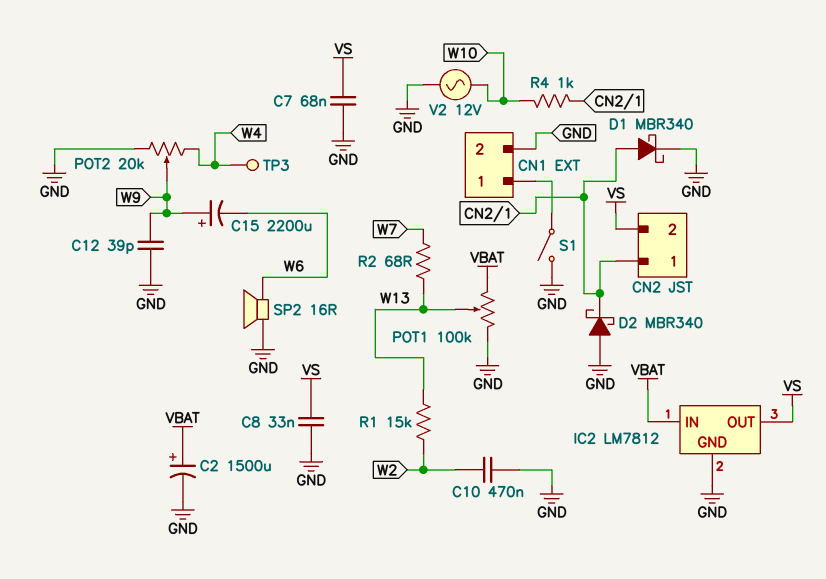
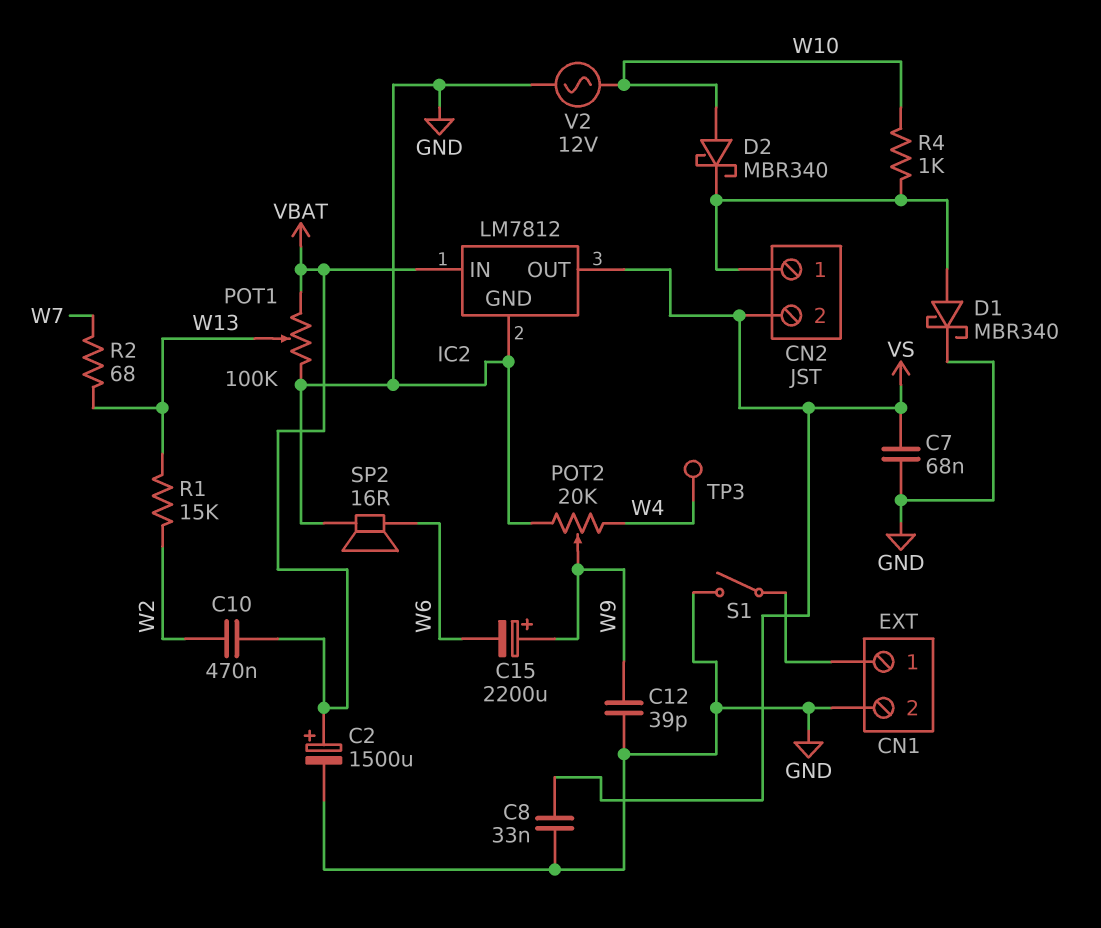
C10: 470nF (GND, W2) -> 470nF (VBAT, W2)
D2: schottky MBR340 (A GND, K CN2/1) -> schottky MBR340 (A W10, K CN2/1)

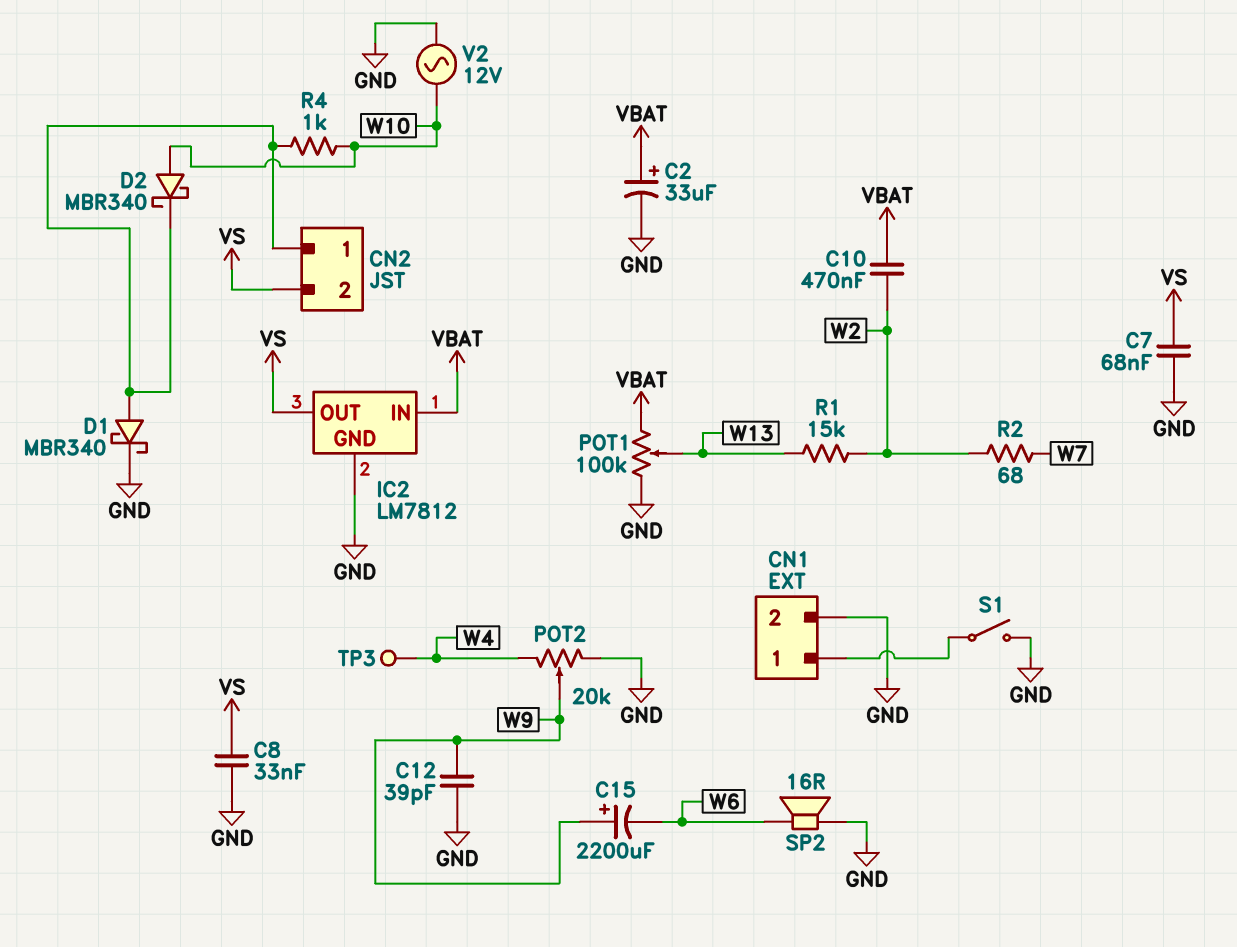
C2: 1500uF (plus VBAT, minus GND) -> 33uF (plus VBAT, minus GND)
R2: 68 (W7, W13) -> 68 (W2, W7)

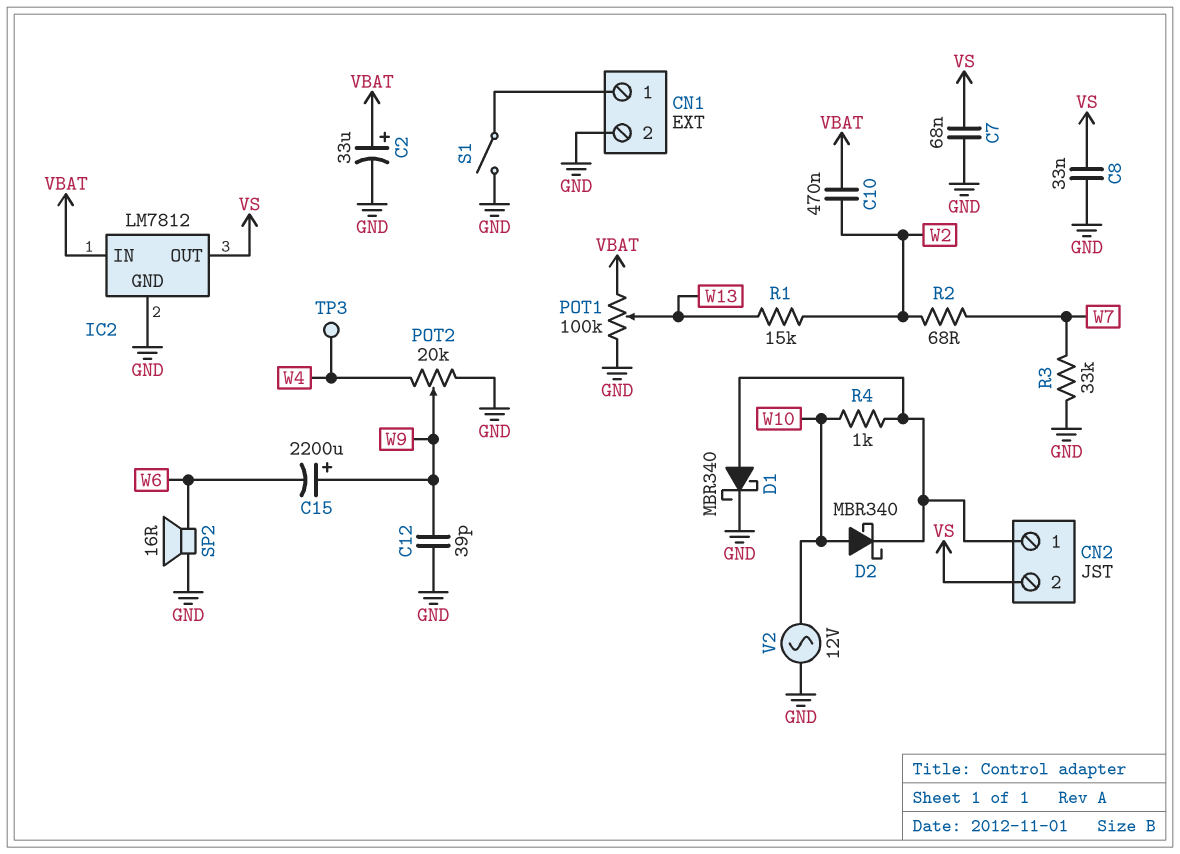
R3: none -> 33k (GND, W7)

